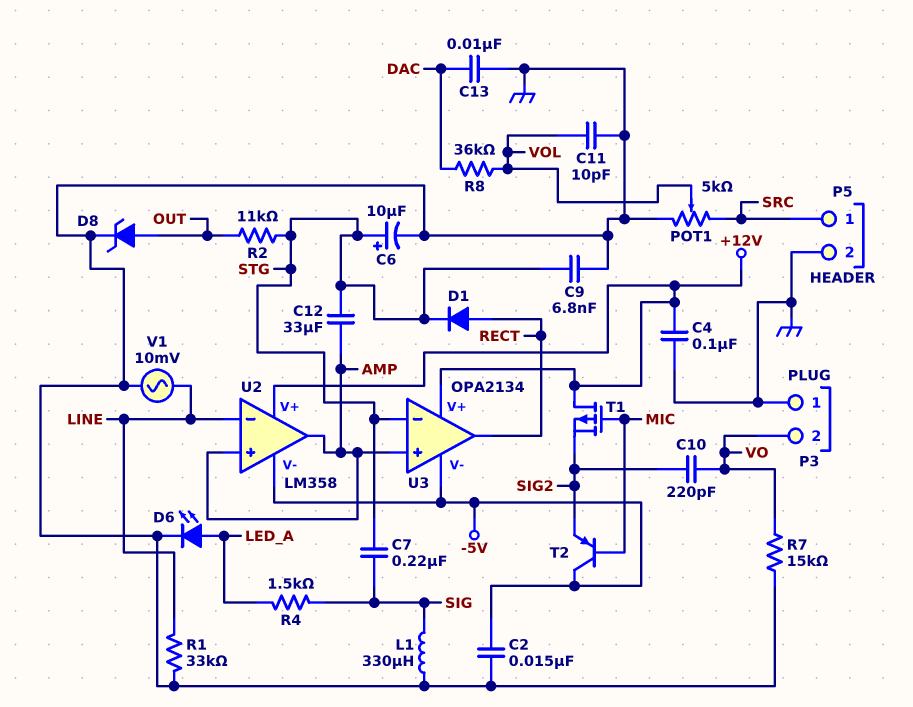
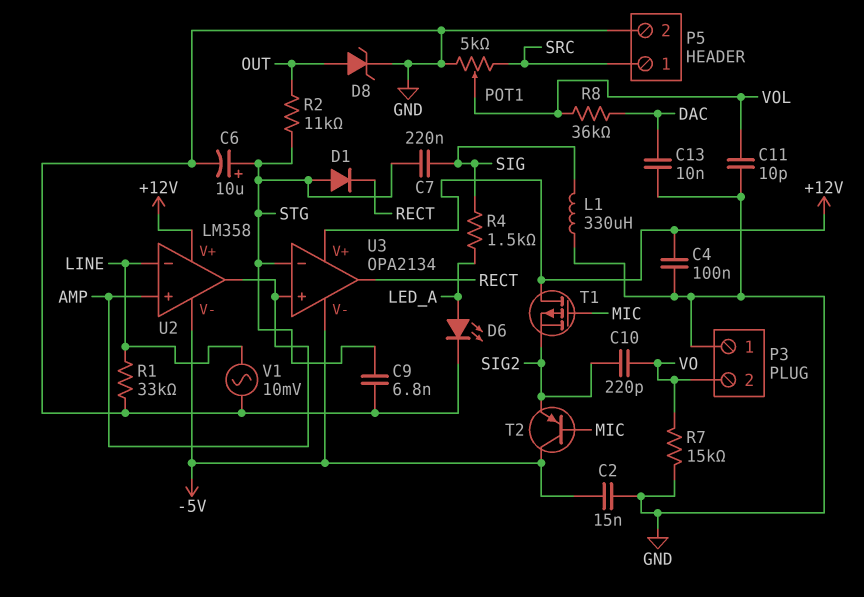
C12: 33uF (AMP, STG) -> none
D1: diode (A RECT, K STG) -> diode (A STG, K RECT)

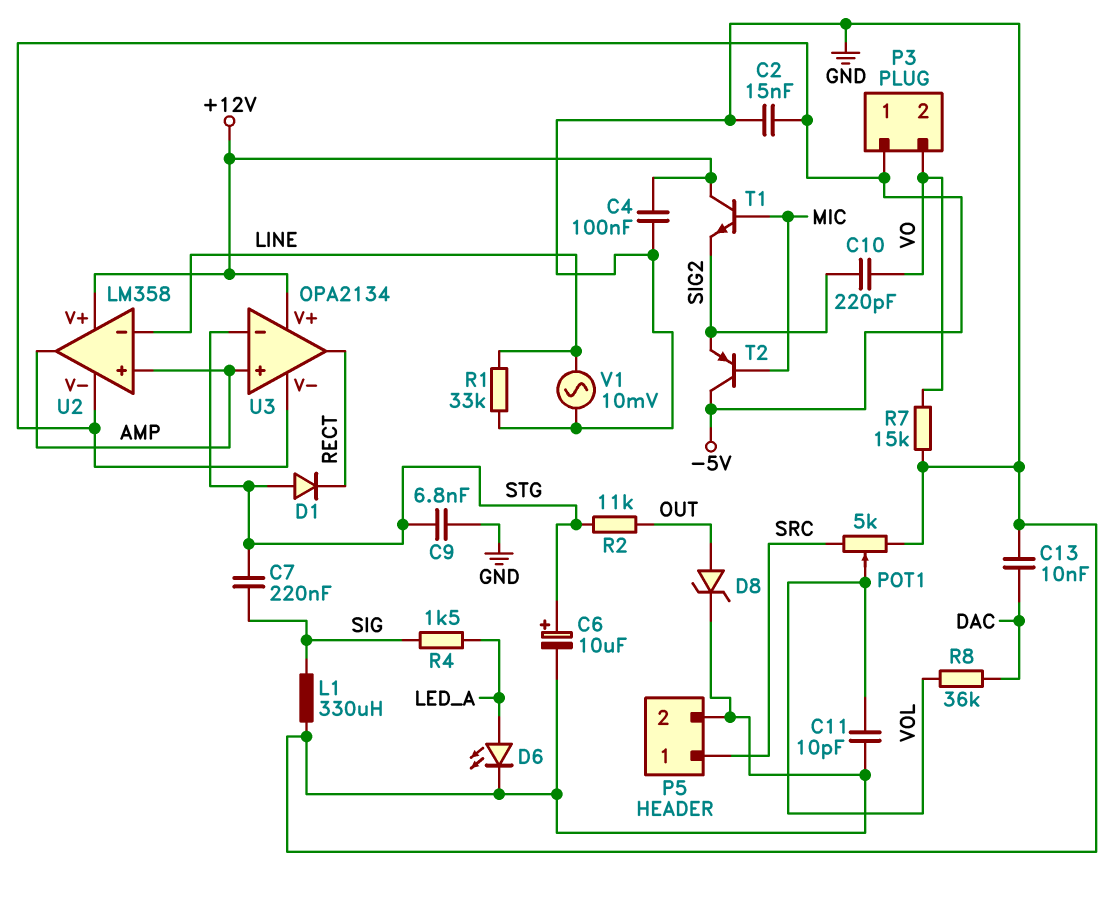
P3 pin 1: GND -> -5V
T1: PMOS (G MIC, D +12V, S SIG2) -> NPN (B MIC, C +12V, E SIG2)

